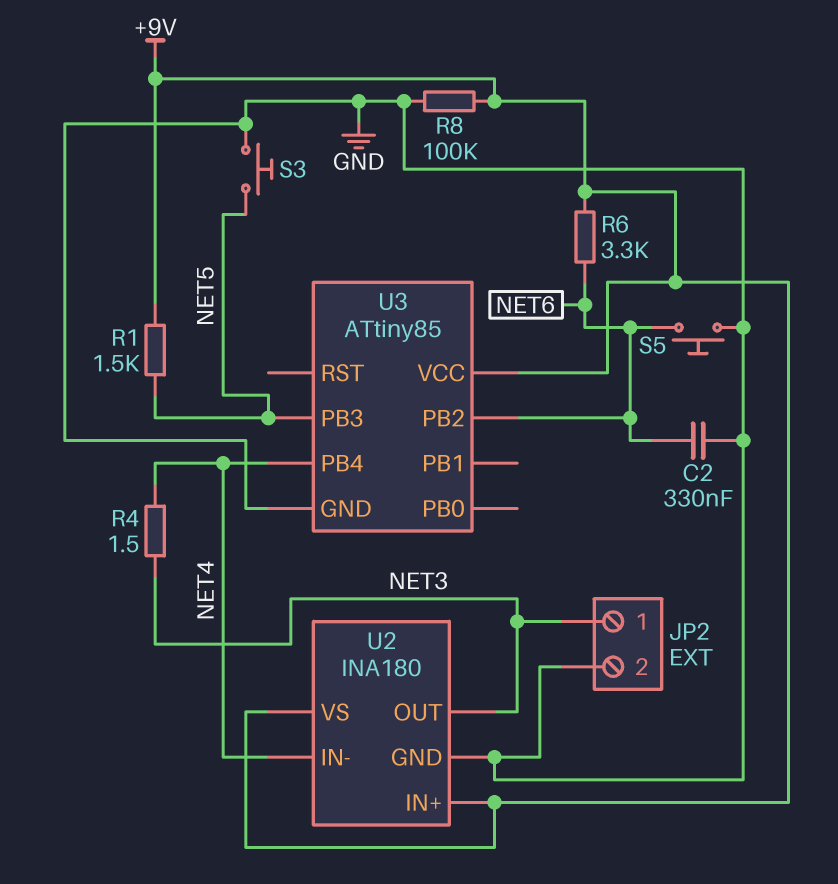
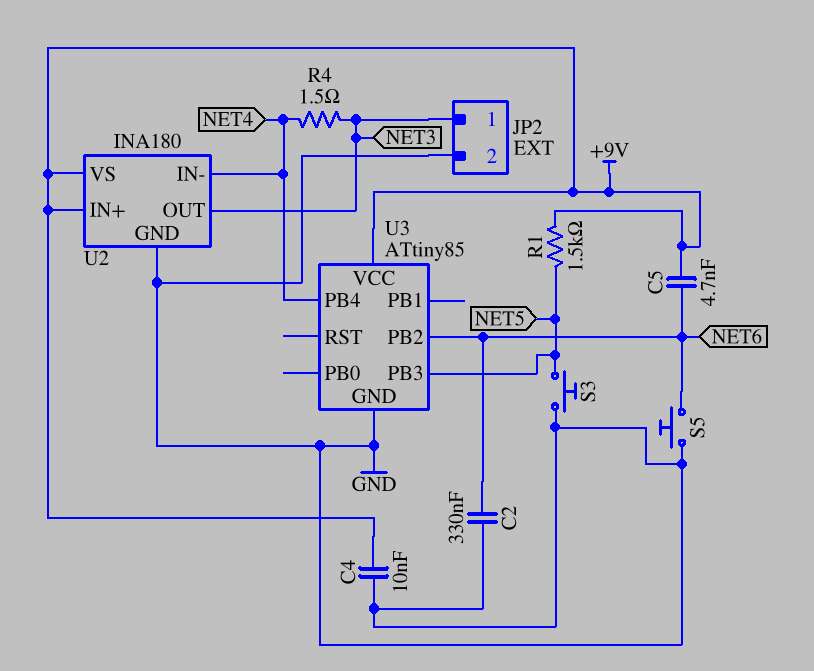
C4: none -> 10nF (+9V, GND)
C5: none -> 4.7nF (+9V, NET6)
R6: 3.3k (+9V, NET6) -> none
R8: 100k (+9V, GND) -> none

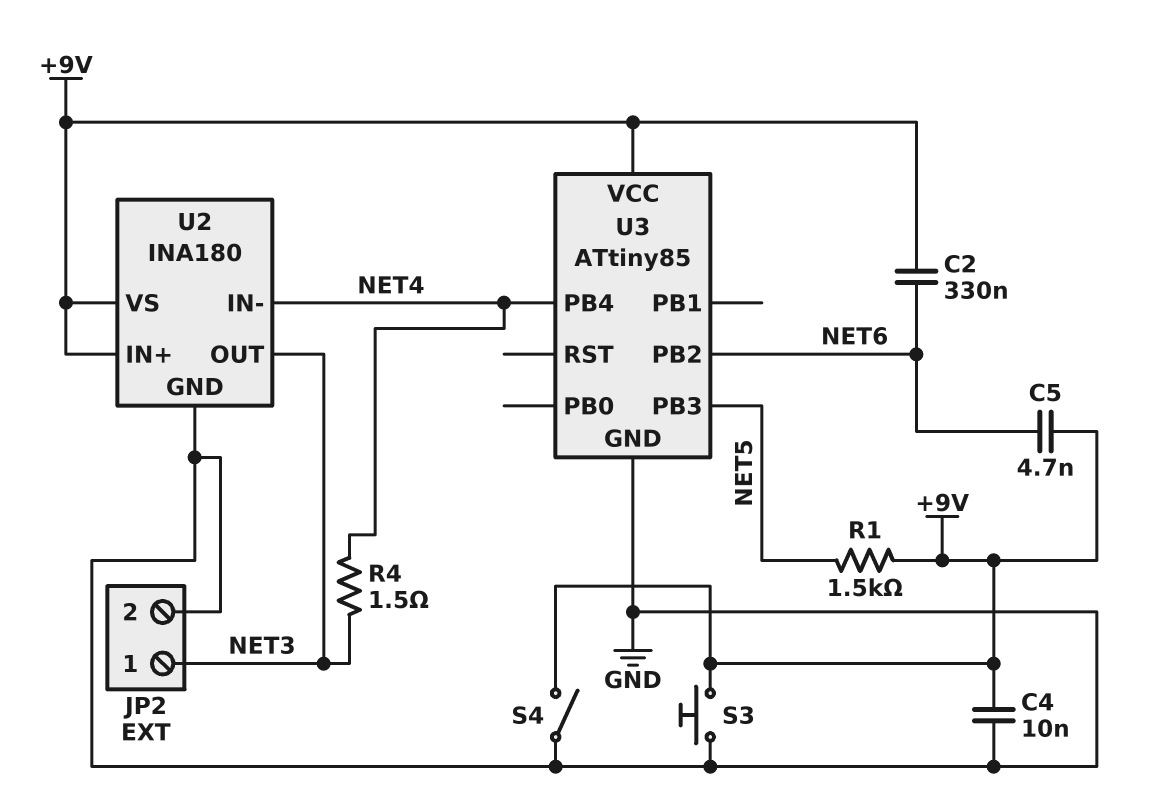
C2: 330nF (GND, NET6) -> 330nF (+9V, NET6)
S3: button (GND, NET5) -> button (+9V, GND)
S4: none -> switch (+9V, GND)
S5: button (GND, NET6) -> none

